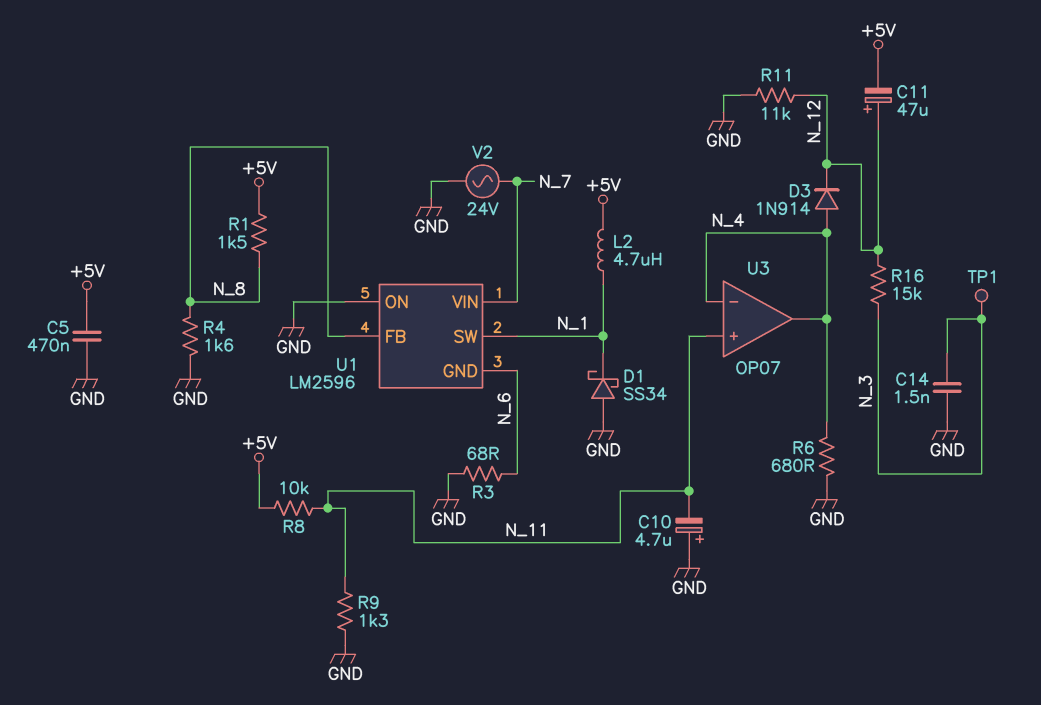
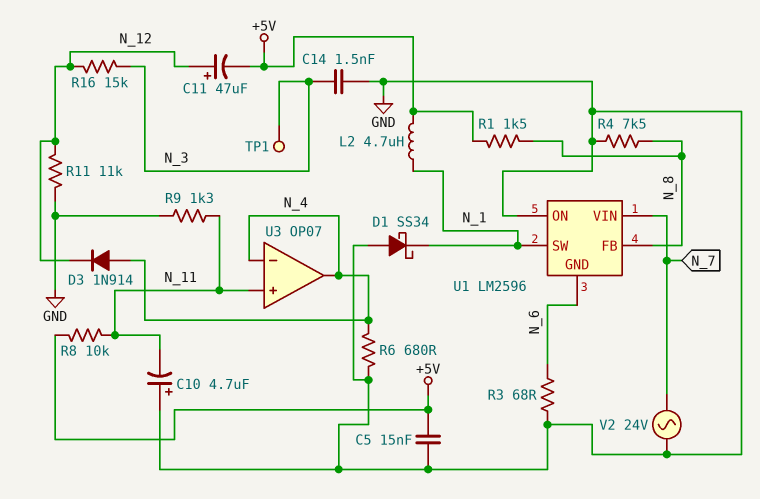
C5: 470nF (+5V, GND) -> 15nF (+5V, GND)
R4: 1.6k (GND, N_8) -> 7.5k (GND, N_8)

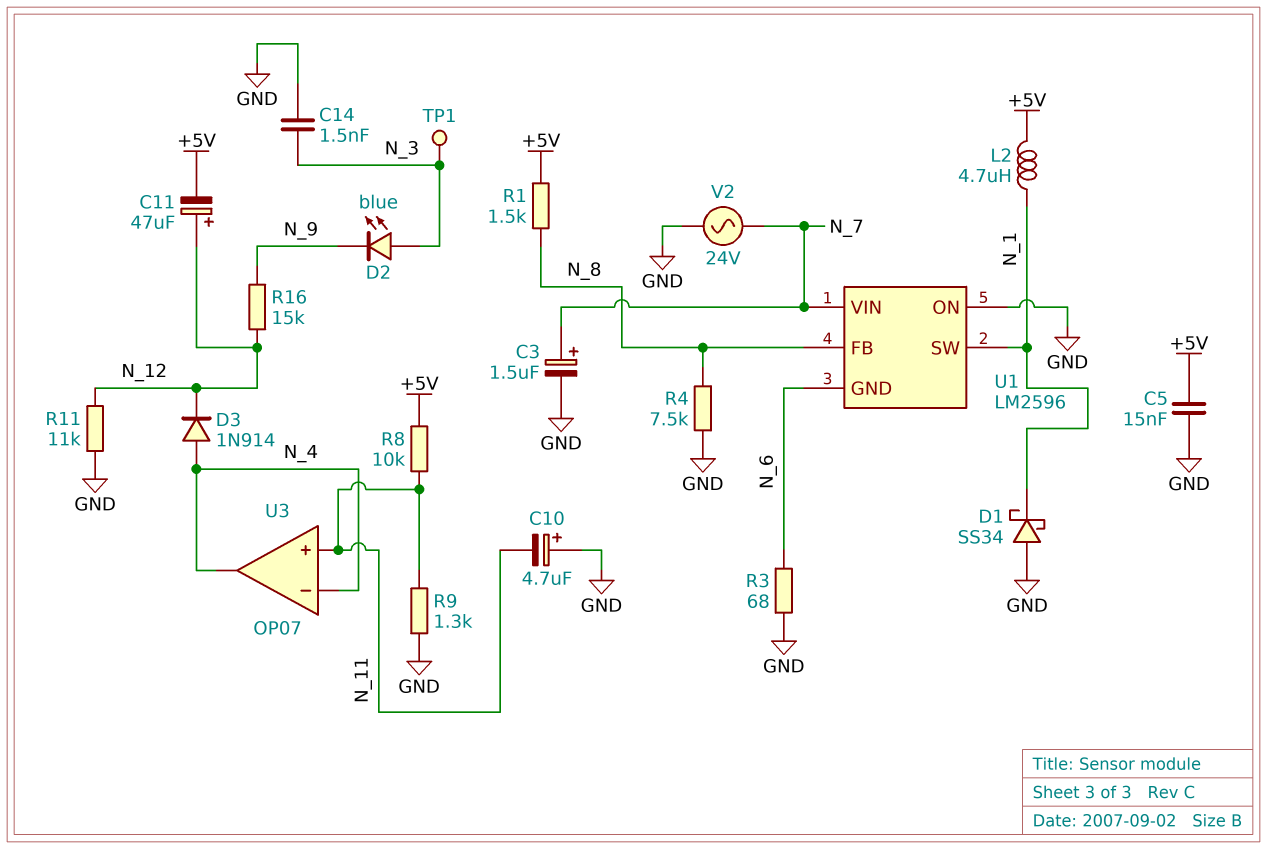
C3: none -> 1.5uF (plus N_7, minus GND)
D2: none -> LED blue (A N_3, K N_9)
R6: 680 (GND, N_4) -> none
R16: 15k (N_3, N_12) -> 15k (N_9, N_12)

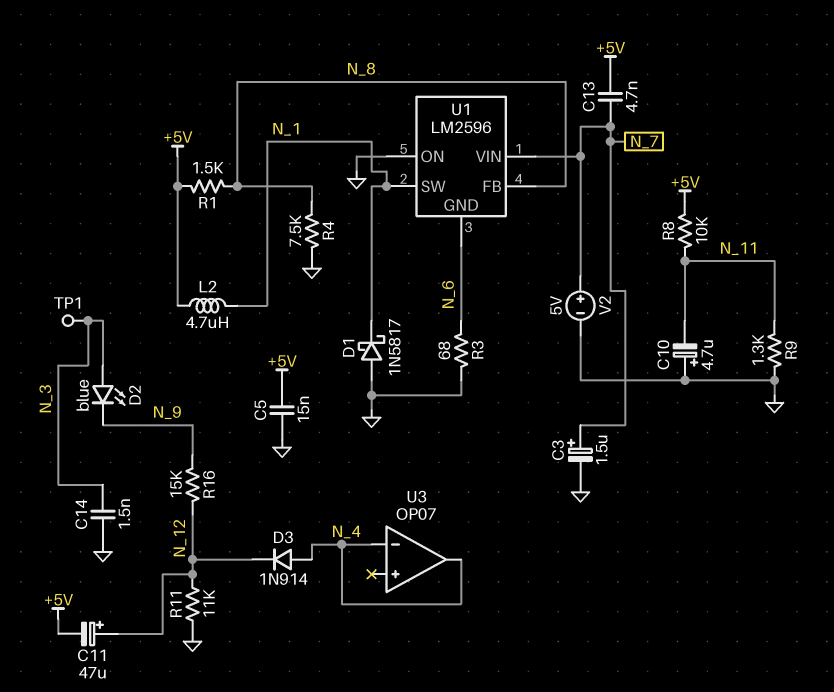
C13: none -> 4.7nF (+5V, N_7)
D1: schottky SS34 (A GND, K N_1) -> schottky 1N5817 (A GND, K N_1)
U3 pin in+: N_11 -> none
V2: AC 24V (GND, N_7) -> 5V (plus N_7, minus GND)

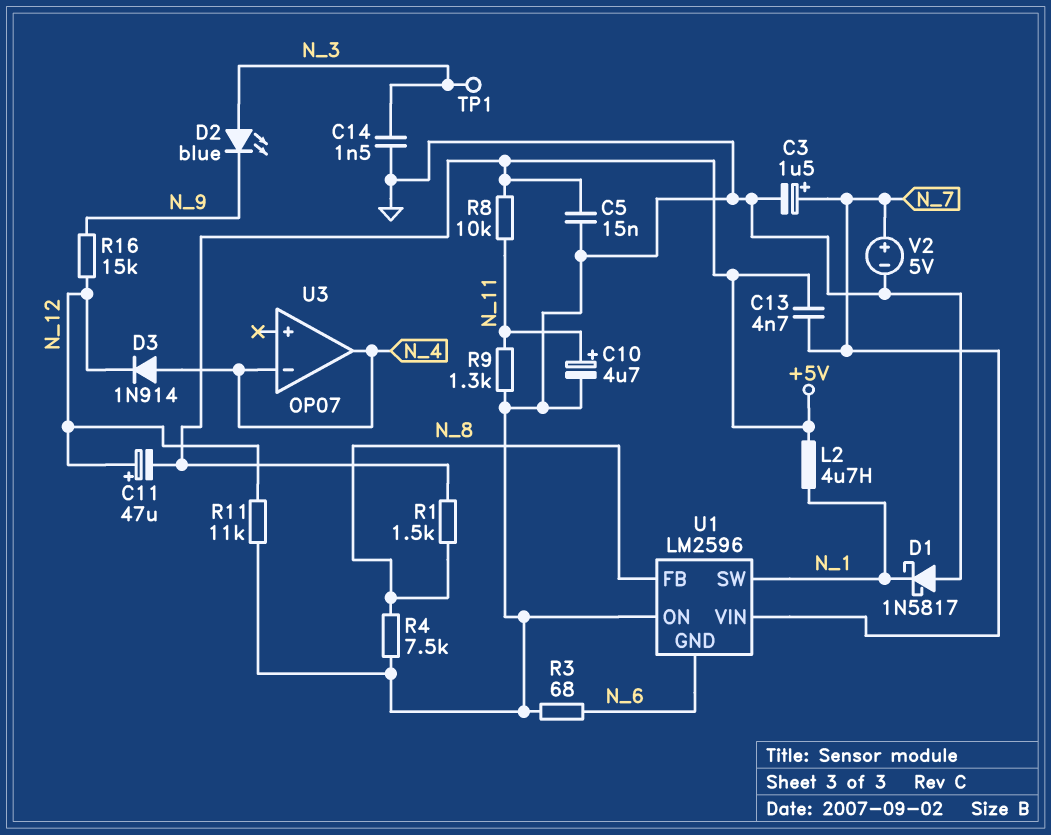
C10: 4.7uF (plus GND, minus N_11) -> 4.7uF (plus N_11, minus GND)

